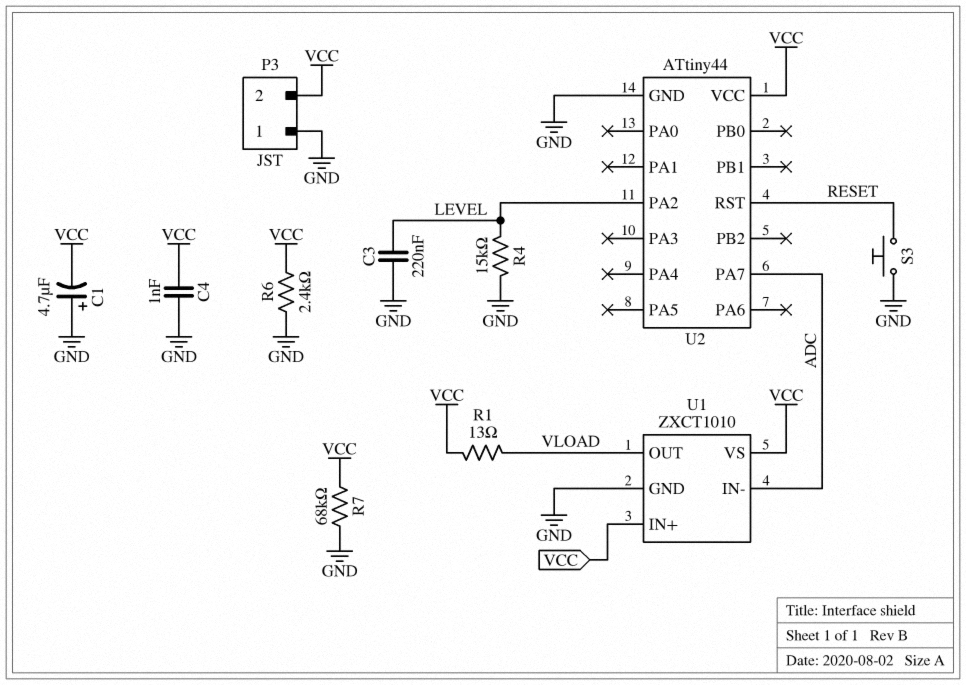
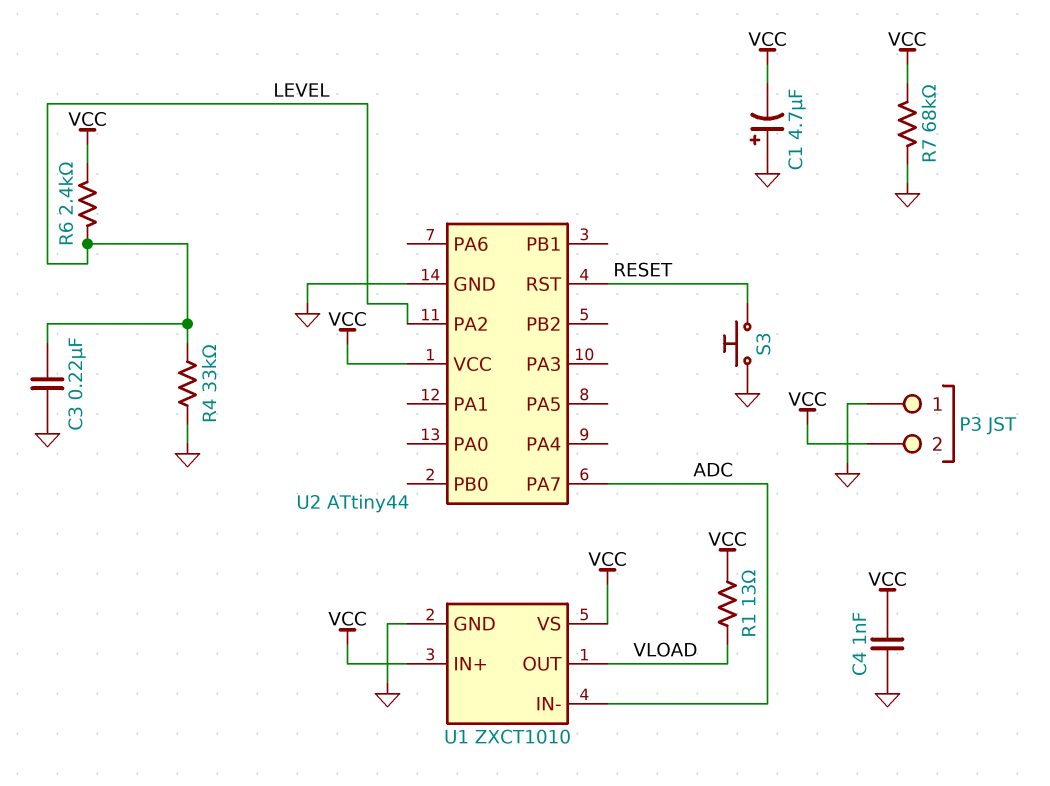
R4: 15k (GND, LEVEL) -> 33k (GND, LEVEL)
R6: 2.4k (GND, VCC) -> 2.4k (LEVEL, VCC)

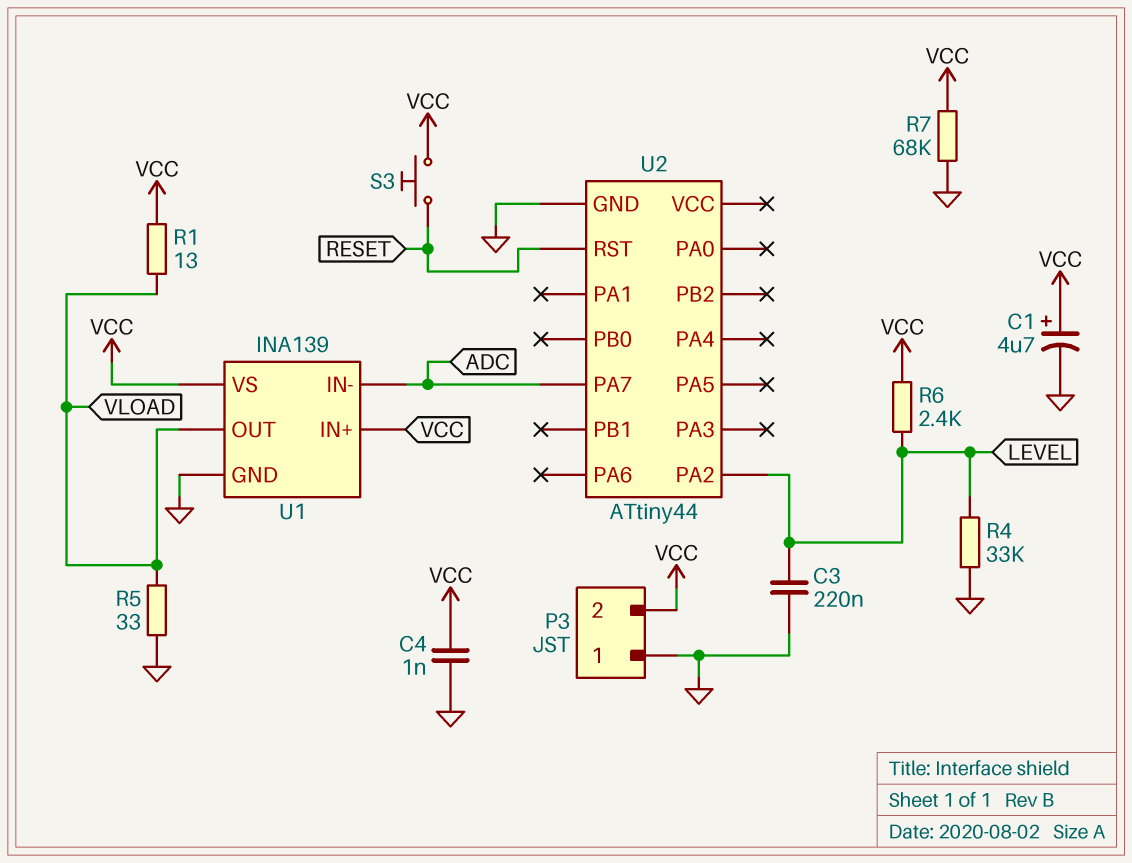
C1: 4.7uF (plus GND, minus VCC) -> 4.7uF (plus VCC, minus GND)
R5: none -> 33 (GND, VLOAD)
S3: button (GND, RESET) -> button (RESET, VCC)
U1: ZXCT1010 -> INA139
U2 pin VCC: VCC -> none

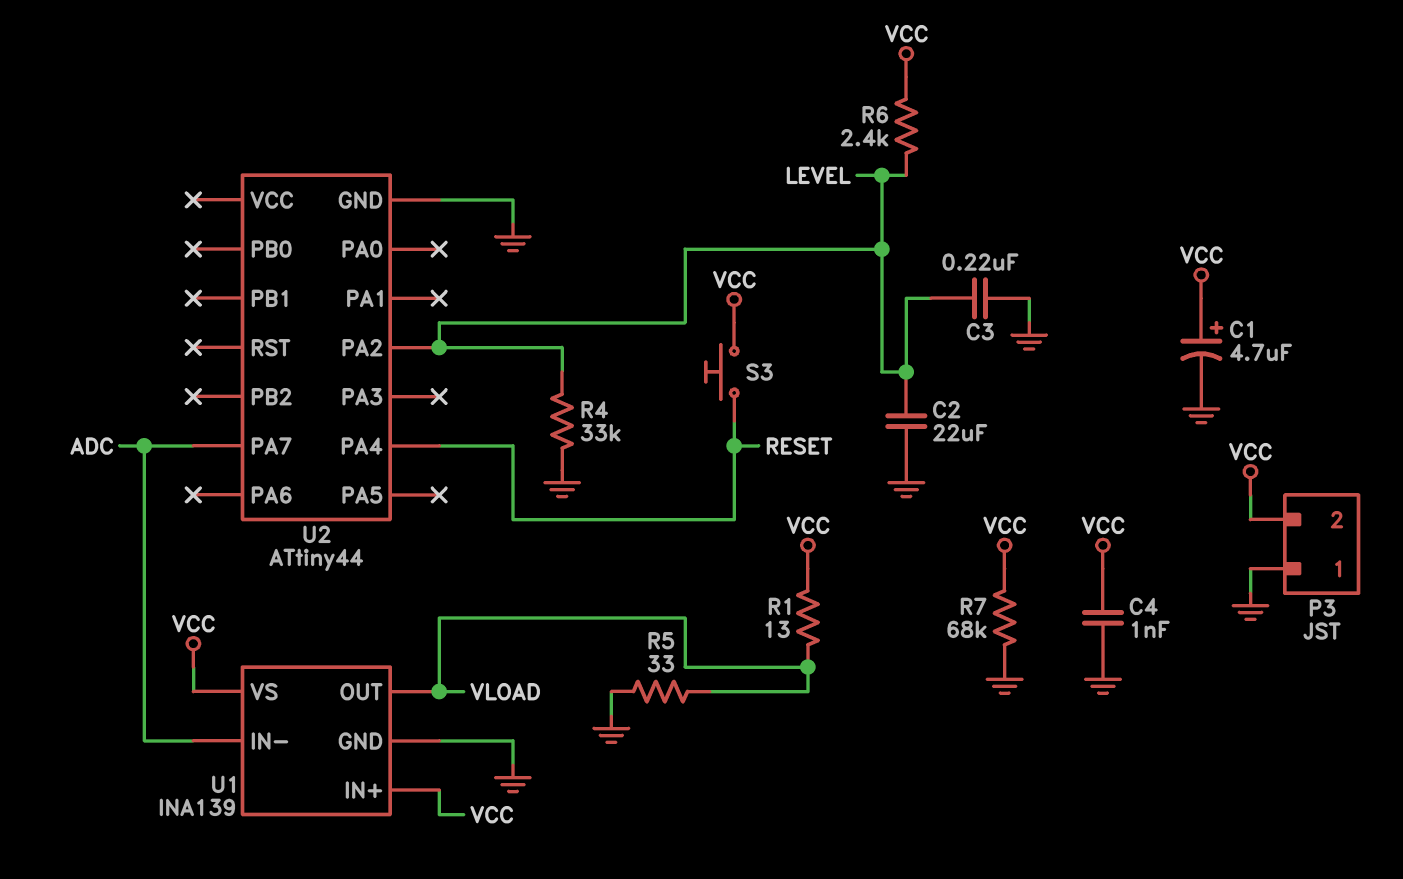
C2: none -> 22uF (GND, LEVEL)
U2 pin PA4: none -> RESET
U2 pin RST: RESET -> none

